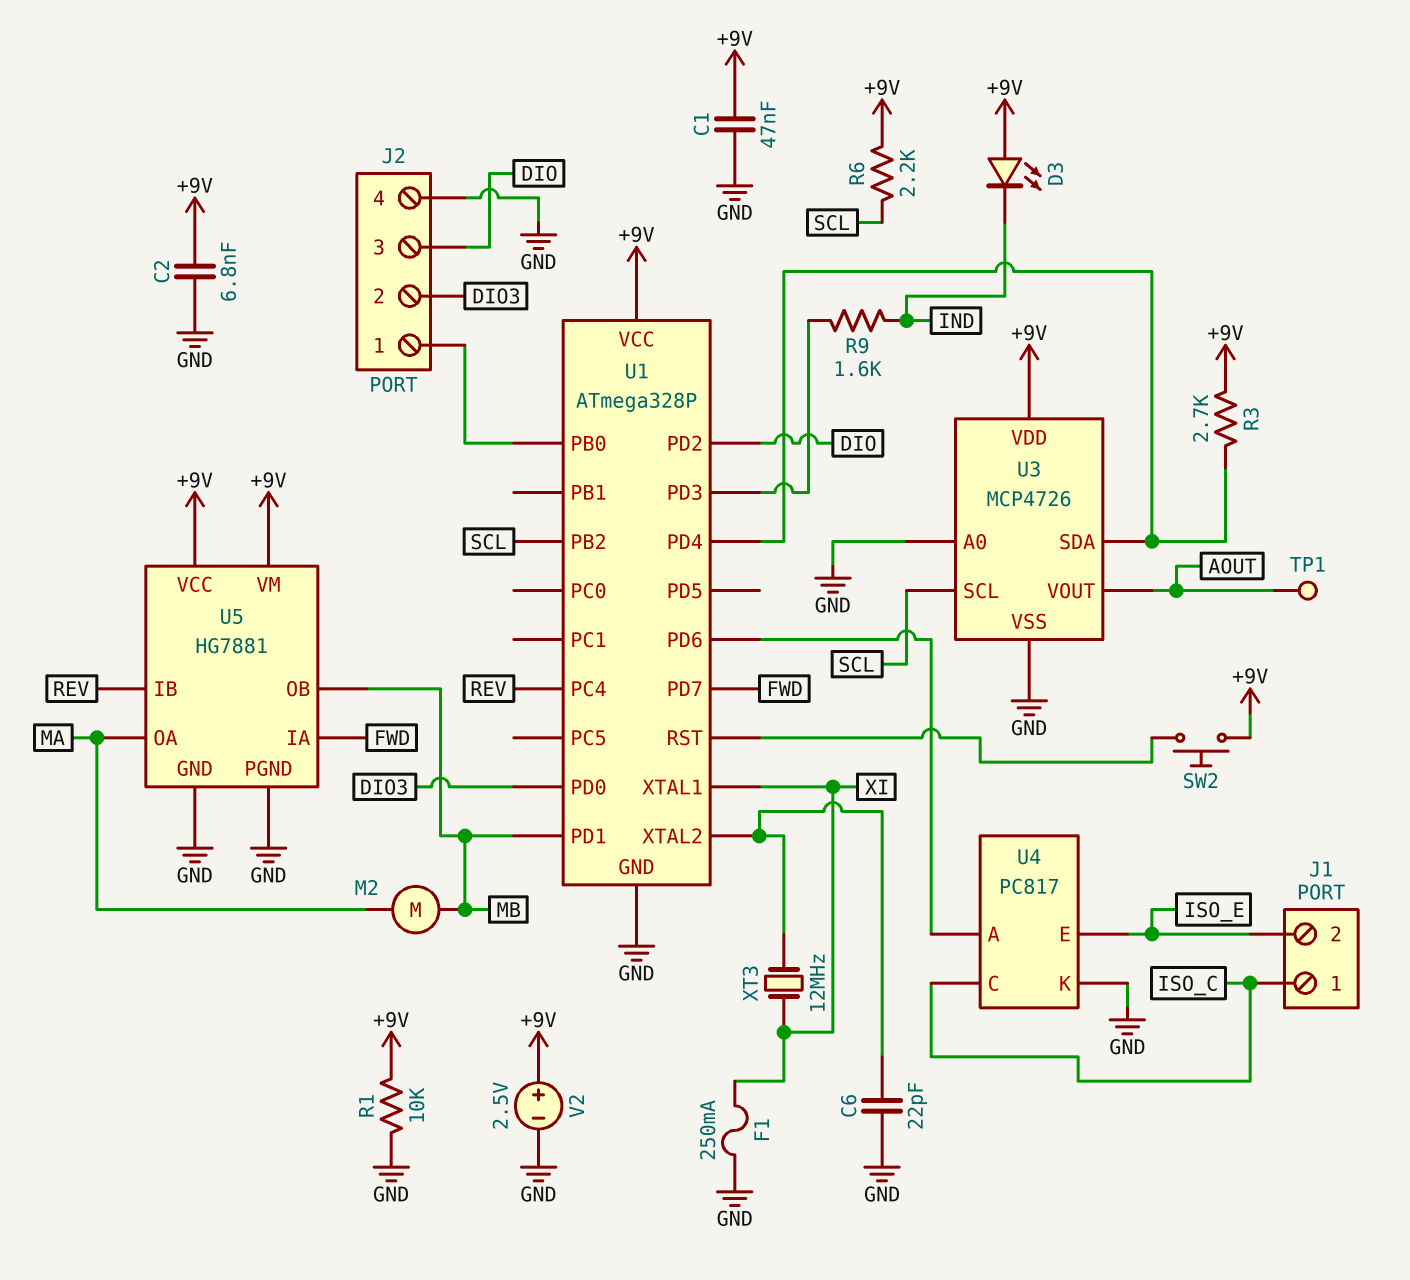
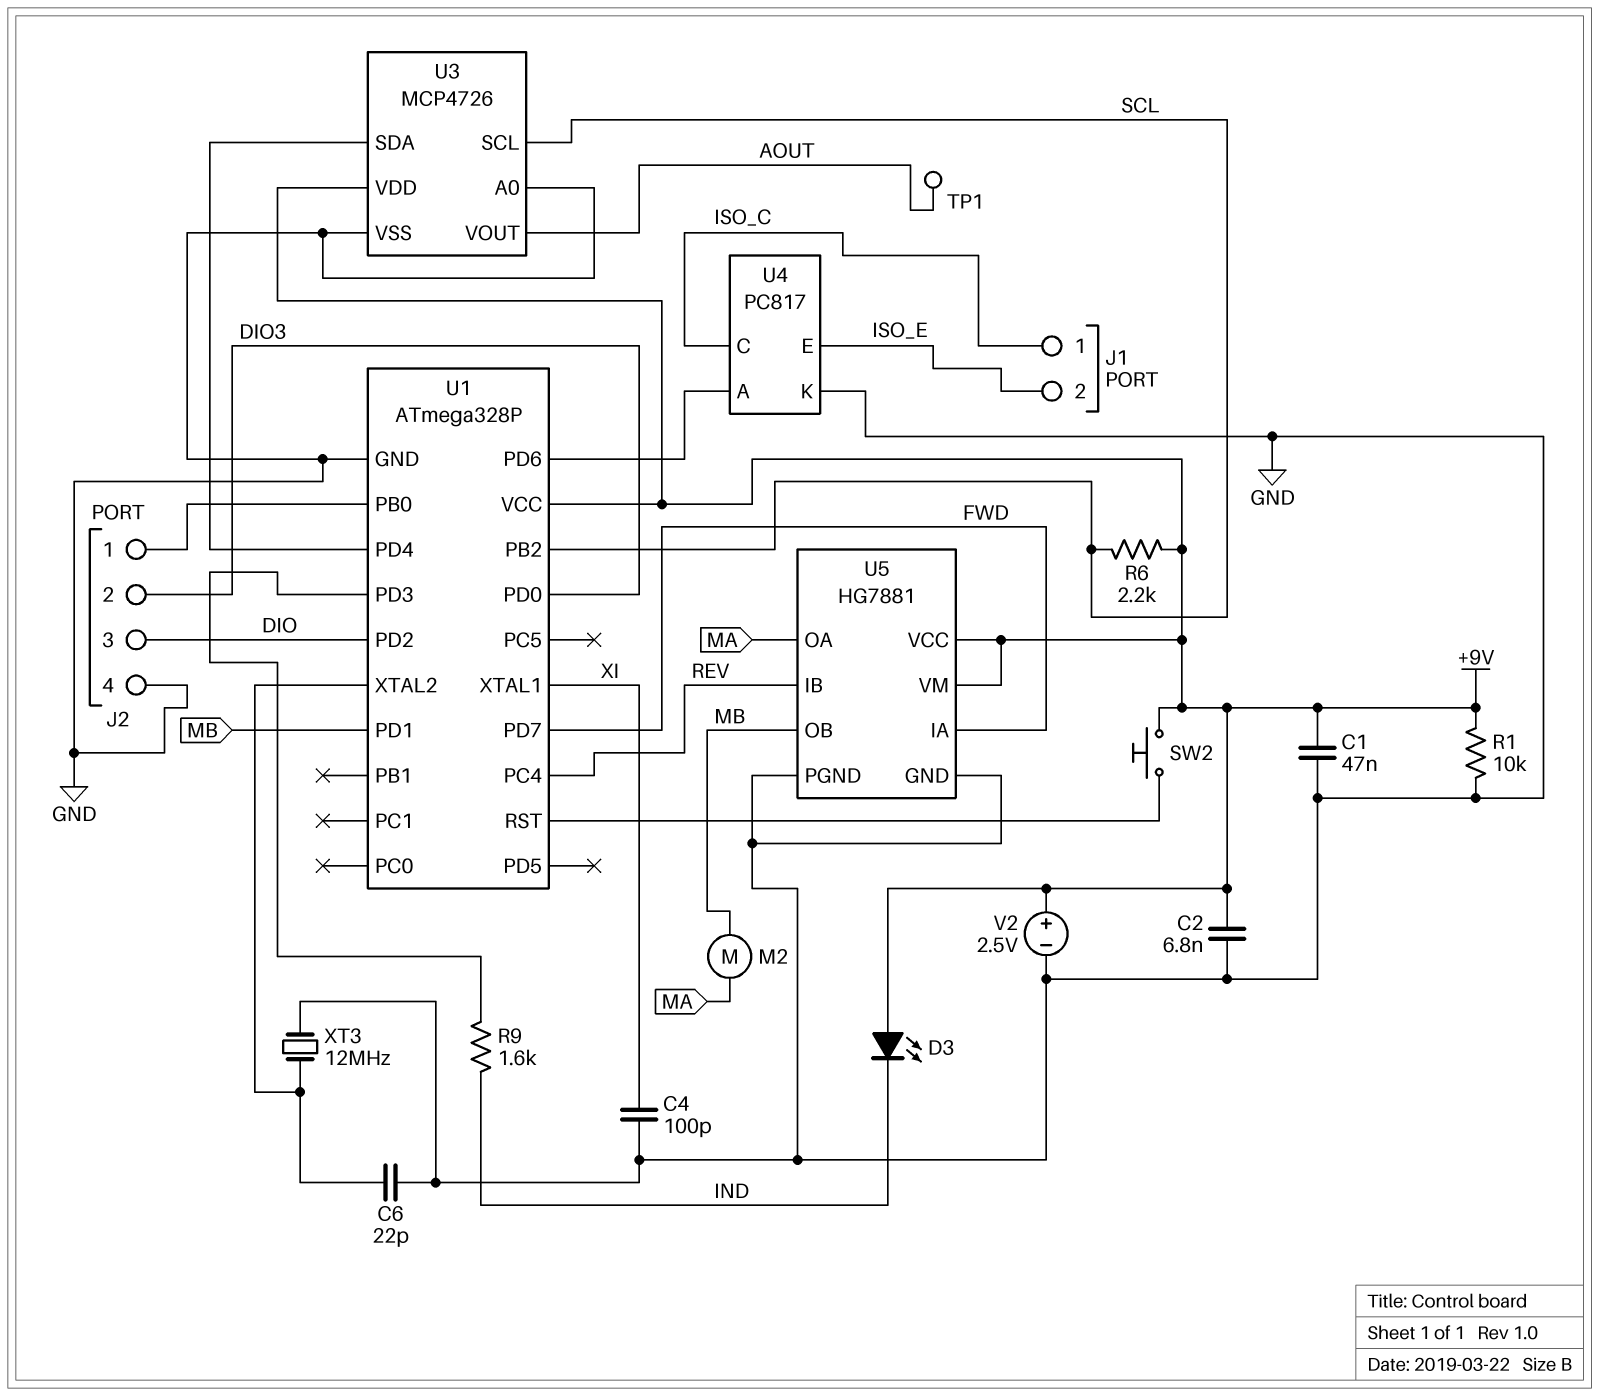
C4: none -> 100pF (GND, XI)
F1: 250mA (GND, XI) -> none
R3: 2.7k (+9V, U1/PD4) -> none
XT3: 12MHz (U1/XTAL2, XI) -> 12MHz (GND, U1/XTAL2)

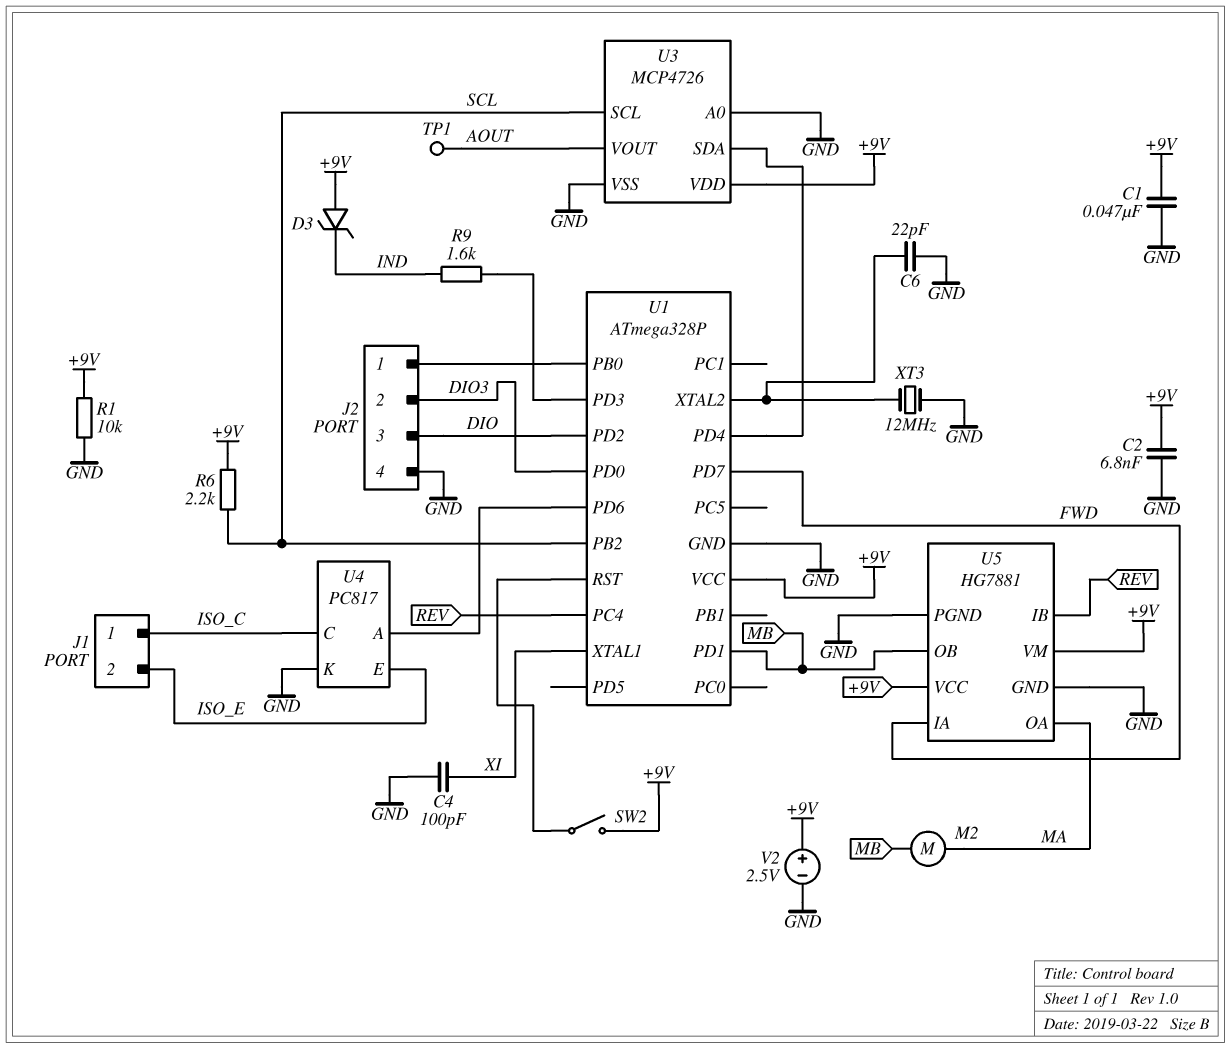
D3: LED (A +9V, K IND) -> zener (A +9V, K IND)
SW2: button (+9V, U1/RST) -> switch (+9V, U1/RST)

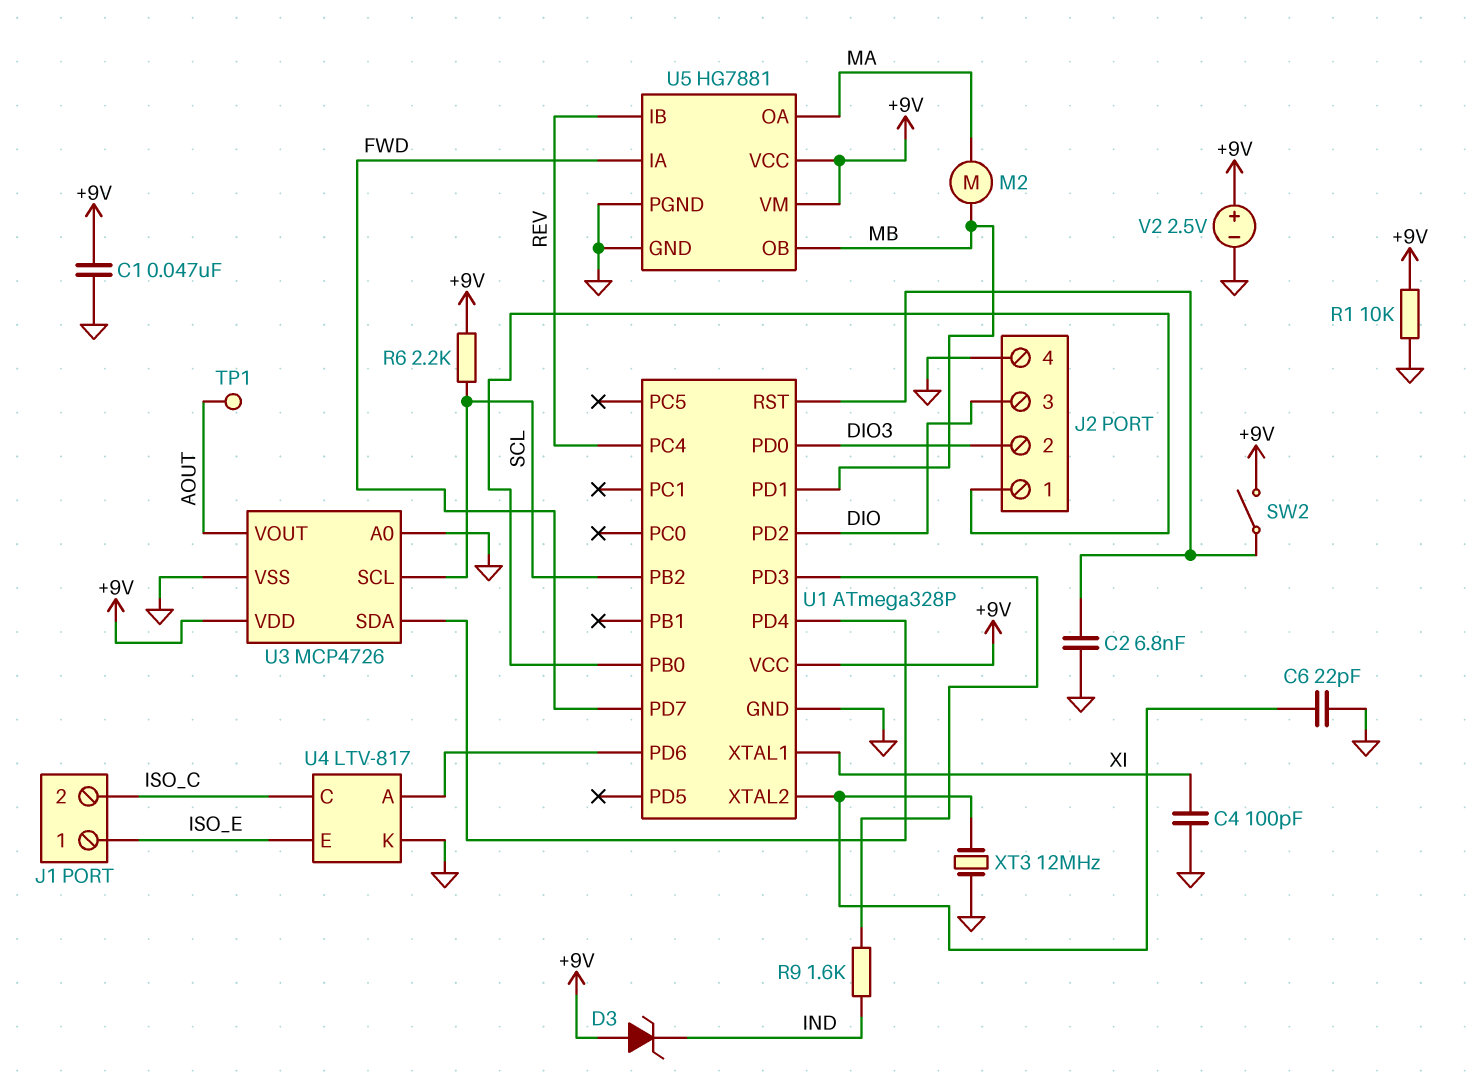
C2: 6.8nF (+9V, GND) -> 6.8nF (GND, U1/RST)
J1 pin 1: ISO_C -> ISO_E
J1 pin 2: ISO_E -> ISO_C
U4: PC817 -> LTV-817

